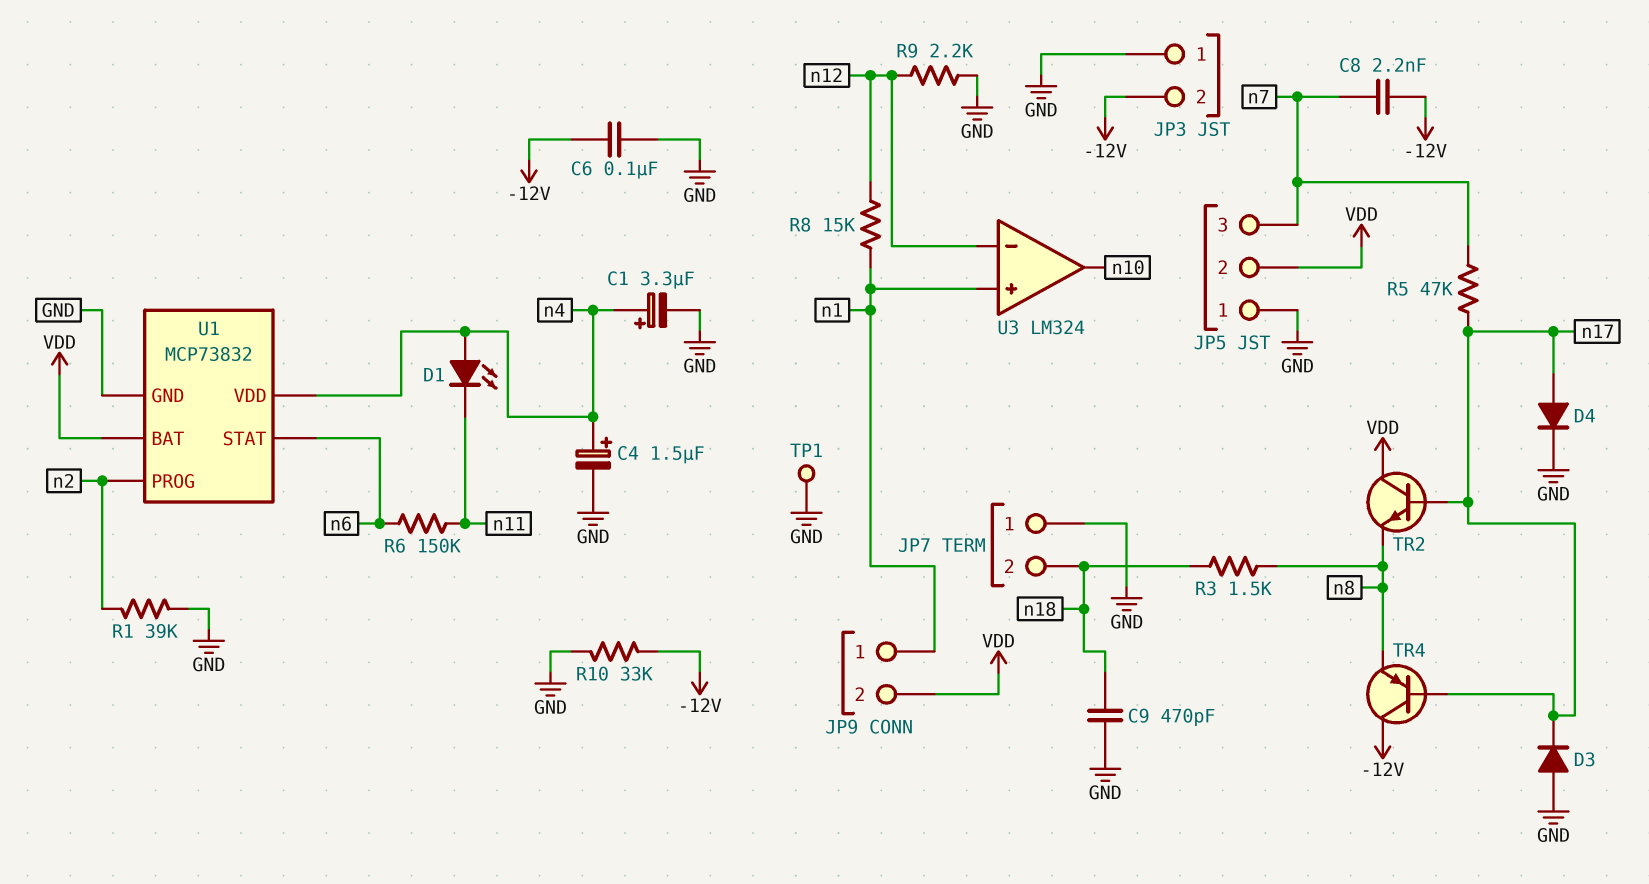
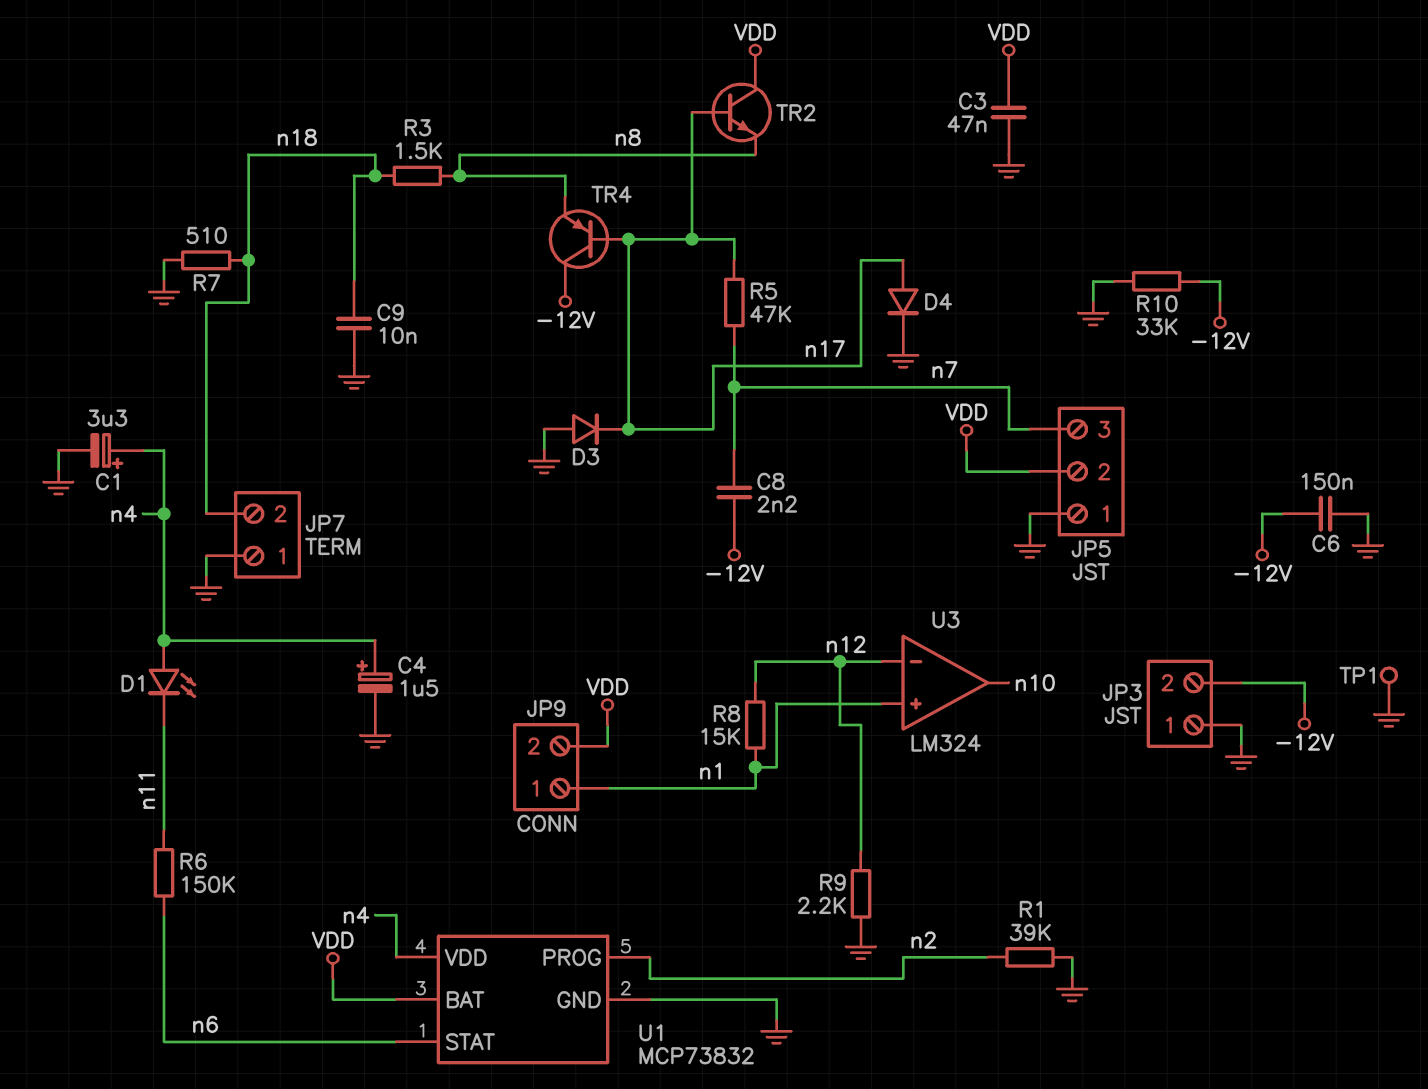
C3: none -> 47nF (GND, VDD)
C6: 100nF (-12V, GND) -> 150nF (-12V, GND)
C9: 470pF (GND, n18) -> 10nF (GND, n18)
R7: none -> 510 (GND, n18)

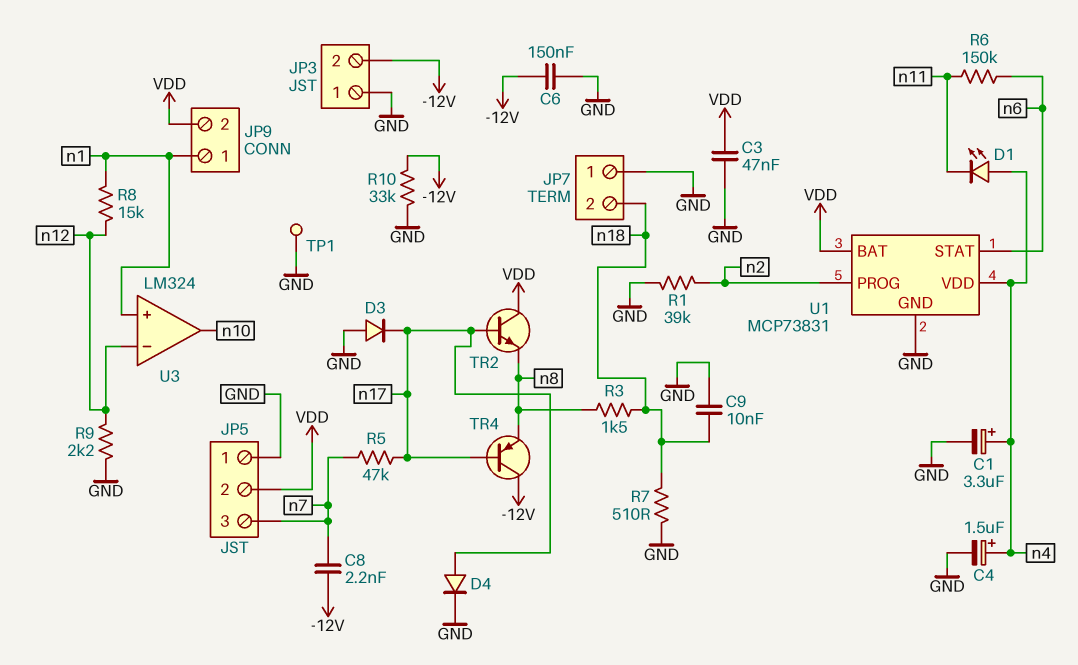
U1: MCP73832 -> MCP73831

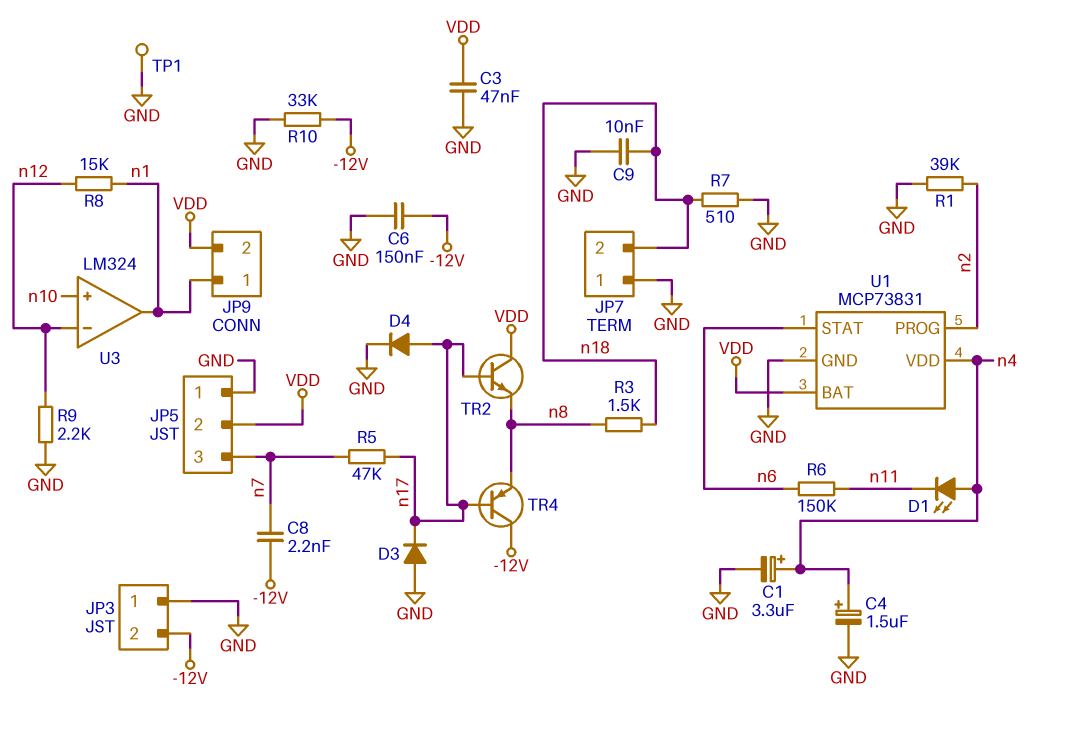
U3 pin in+: n1 -> n10
U3 pin out: n10 -> n1

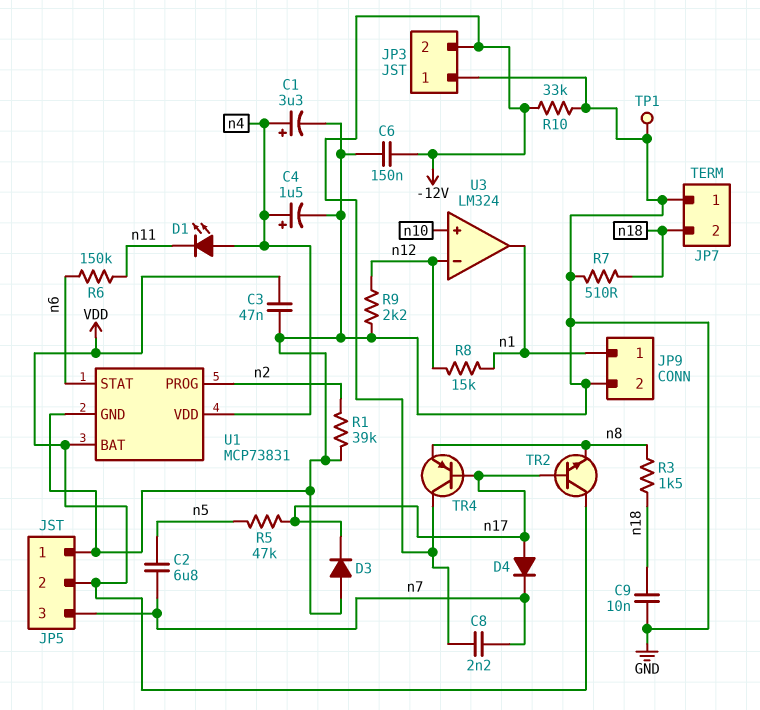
C2: none -> 6.8uF (n5, n7)
D4: diode (A n17, K GND) -> diode (A n17, K n7)
JP9 pin 2: VDD -> GND
R5: 47k (n7, n17) -> 47k (n5, n17)

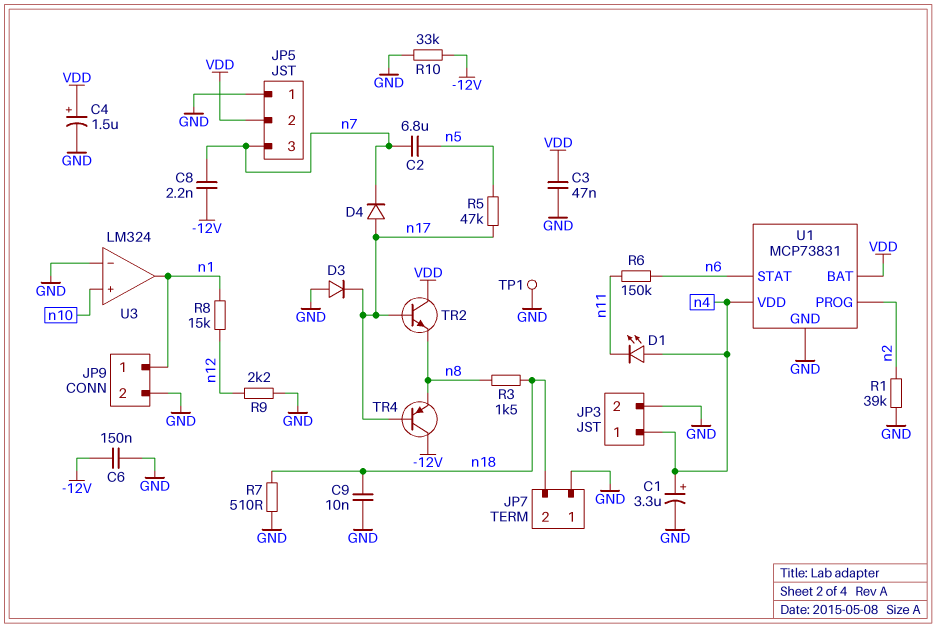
C4: 1.5uF (plus n4, minus GND) -> 1.5uF (plus VDD, minus GND)
JP3 pin 1: GND -> n4
JP3 pin 2: -12V -> GND
U3 pin in-: n12 -> GND

